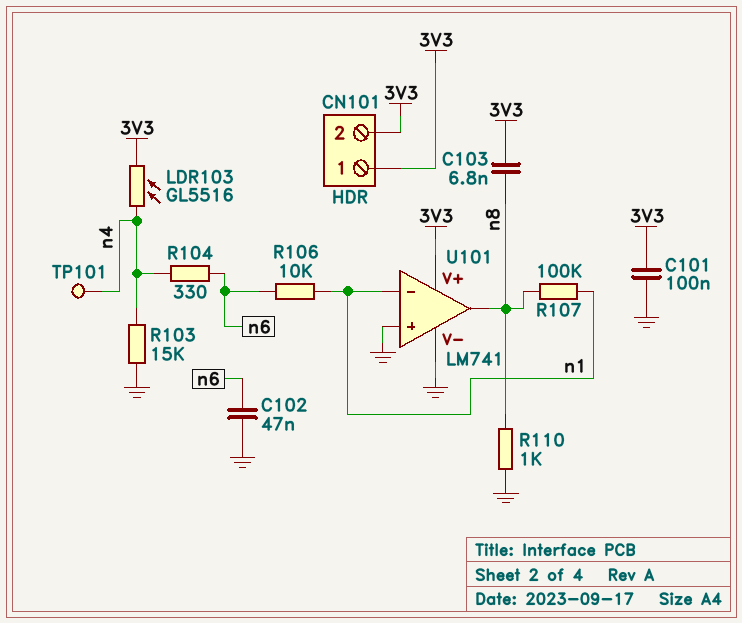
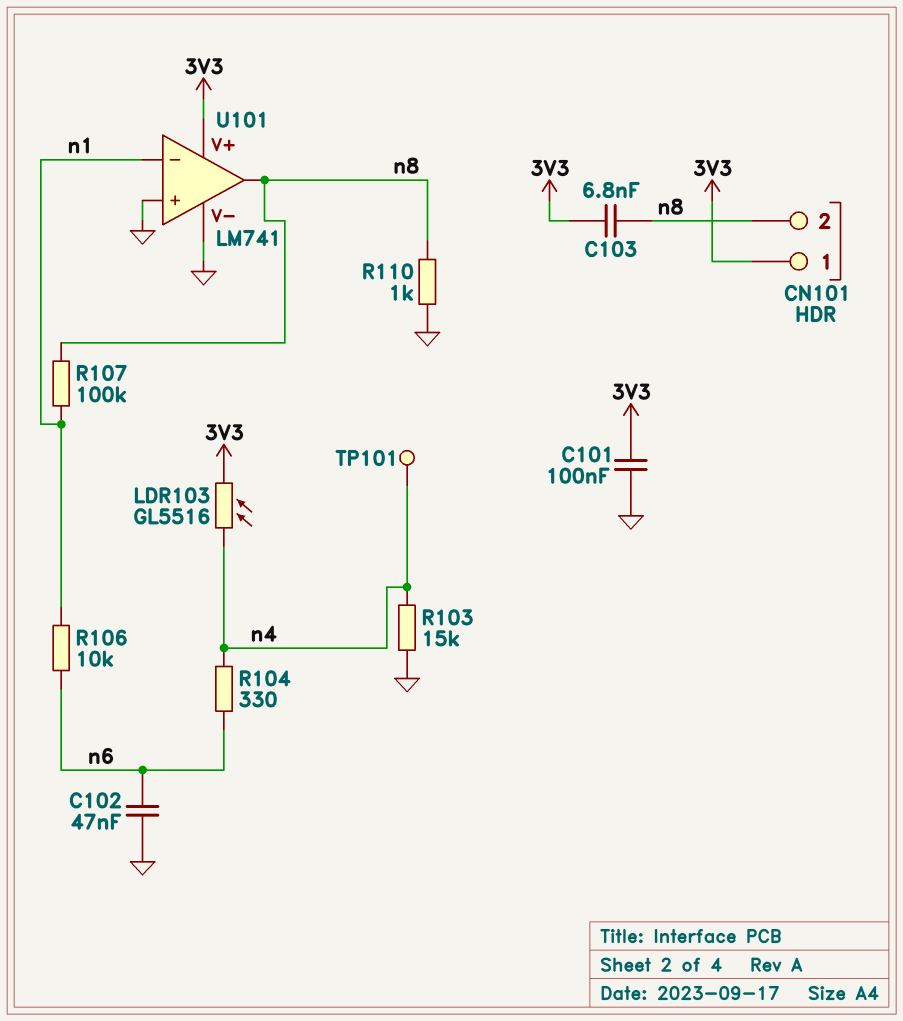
CN101 pin 2: 3V3 -> n8

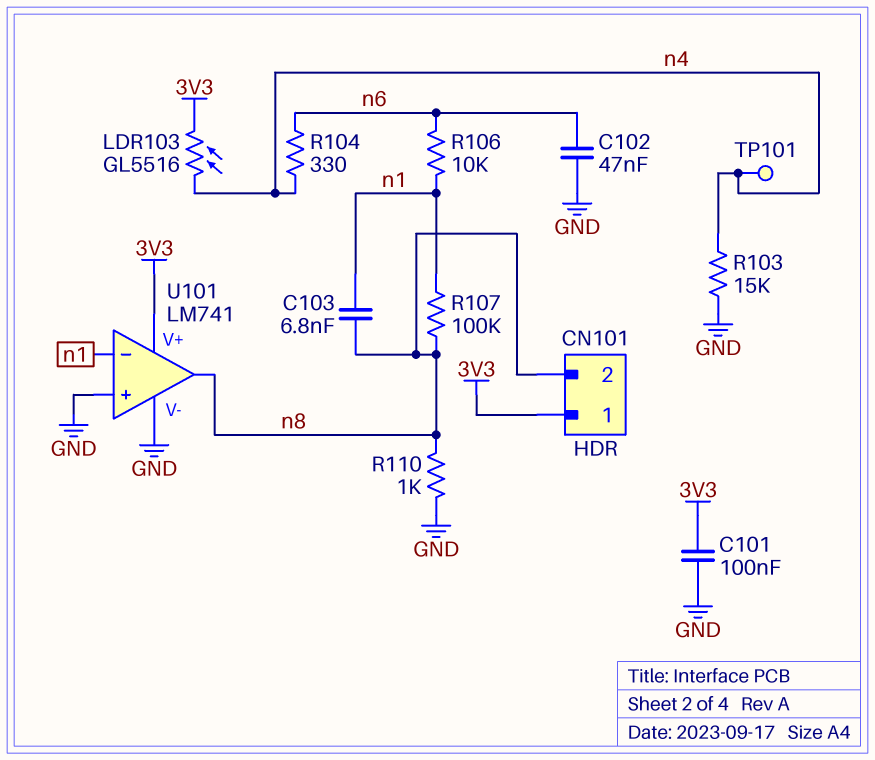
C103: 6.8nF (3V3, n8) -> 6.8nF (n1, n8)

